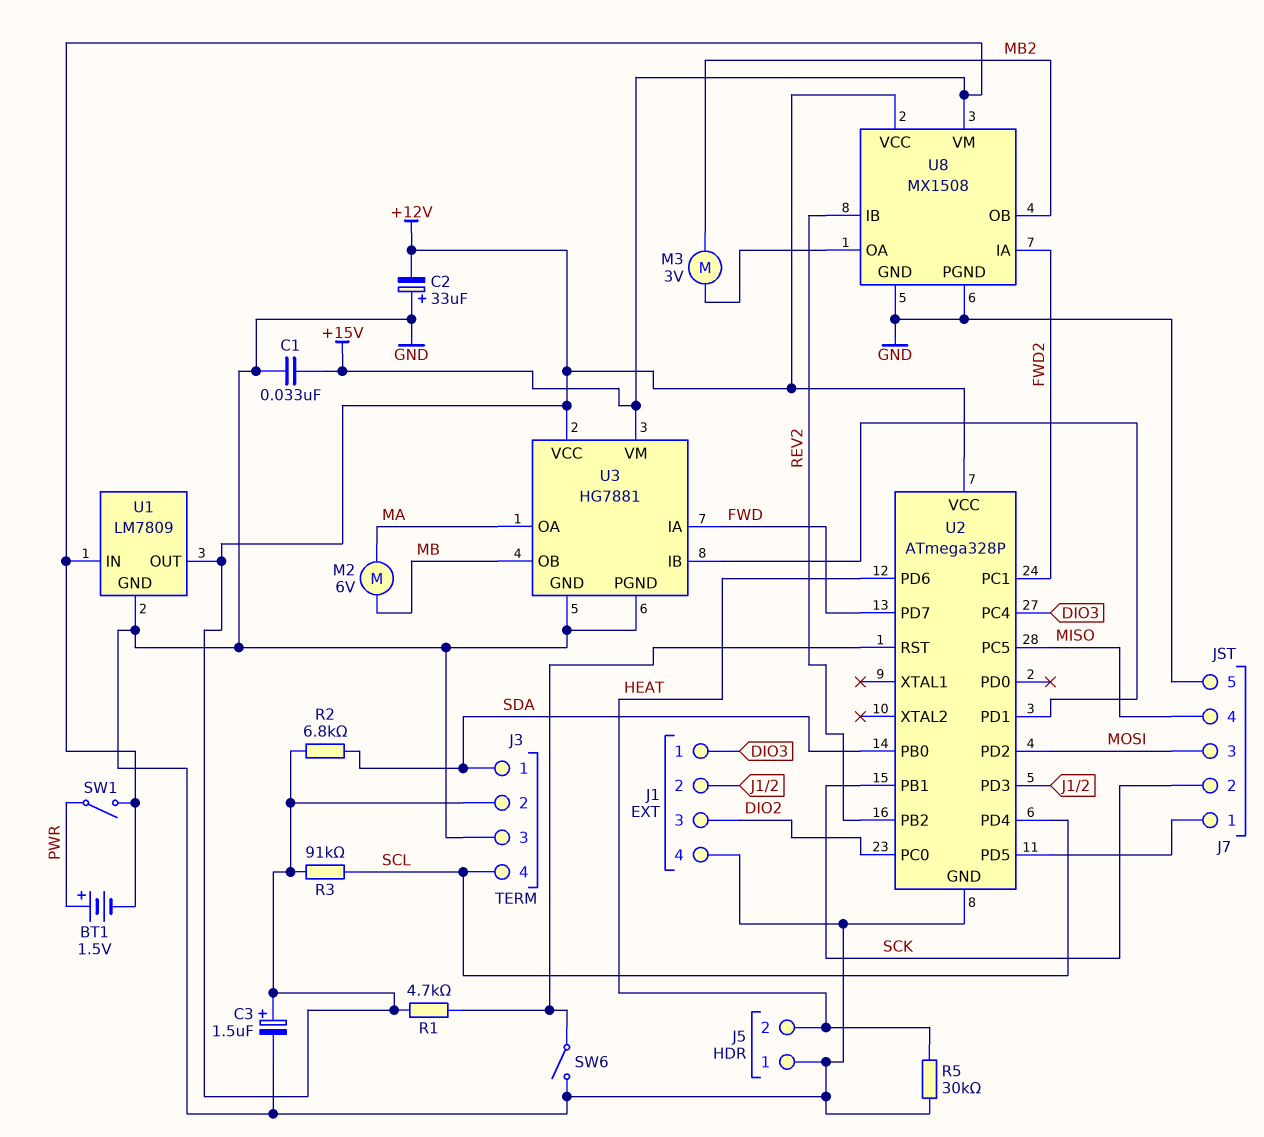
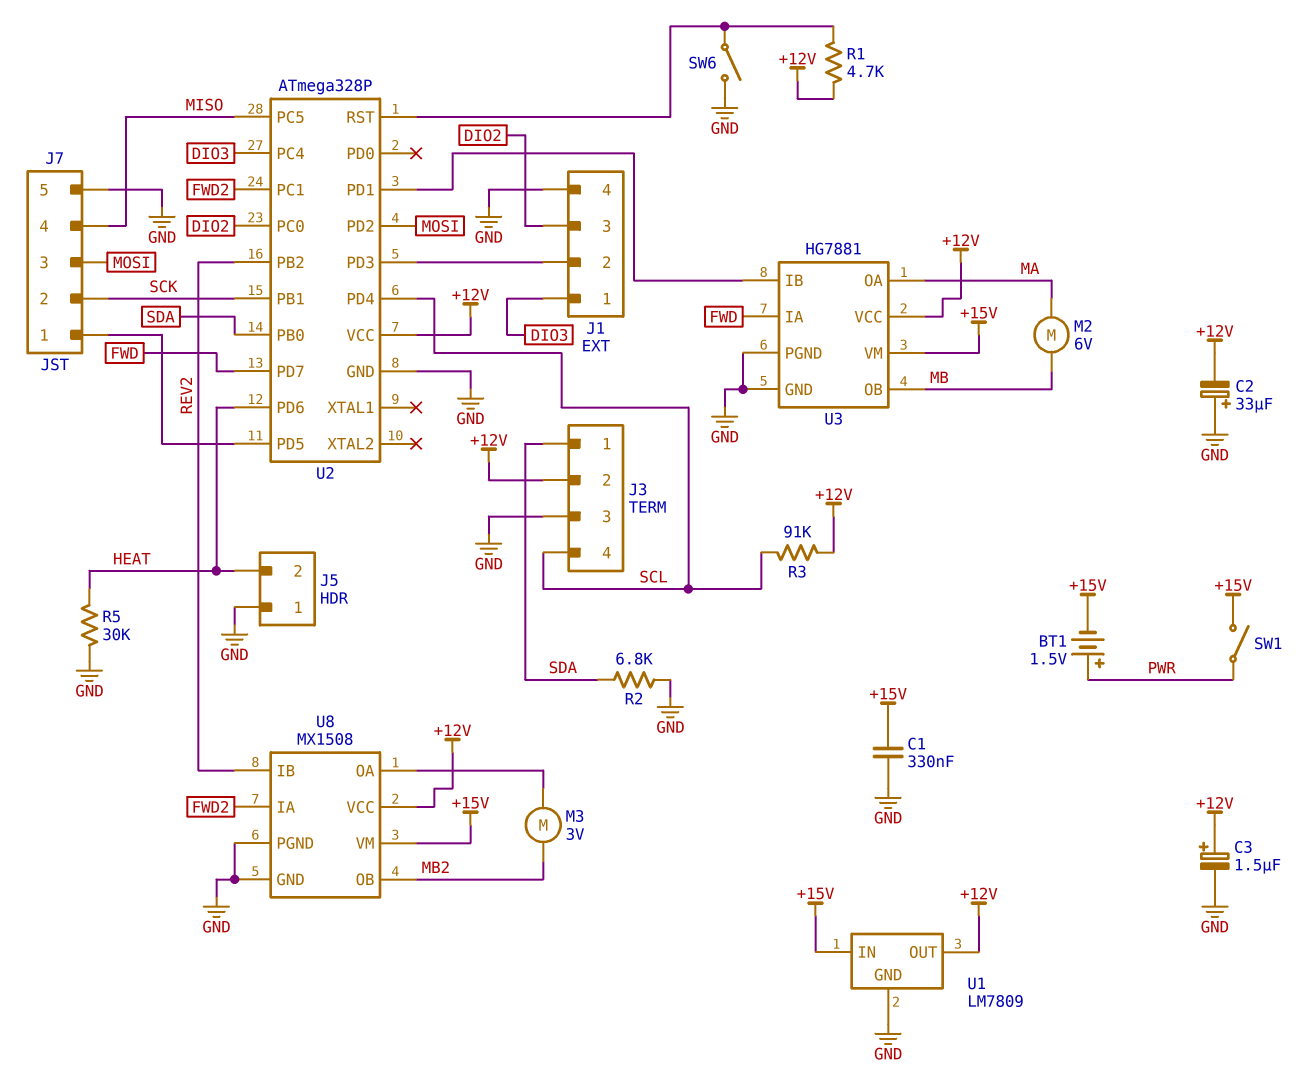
C1: 33nF (+15V, GND) -> 330nF (+15V, GND)
R2: 6.8k (+12V, SDA) -> 6.8k (GND, SDA)

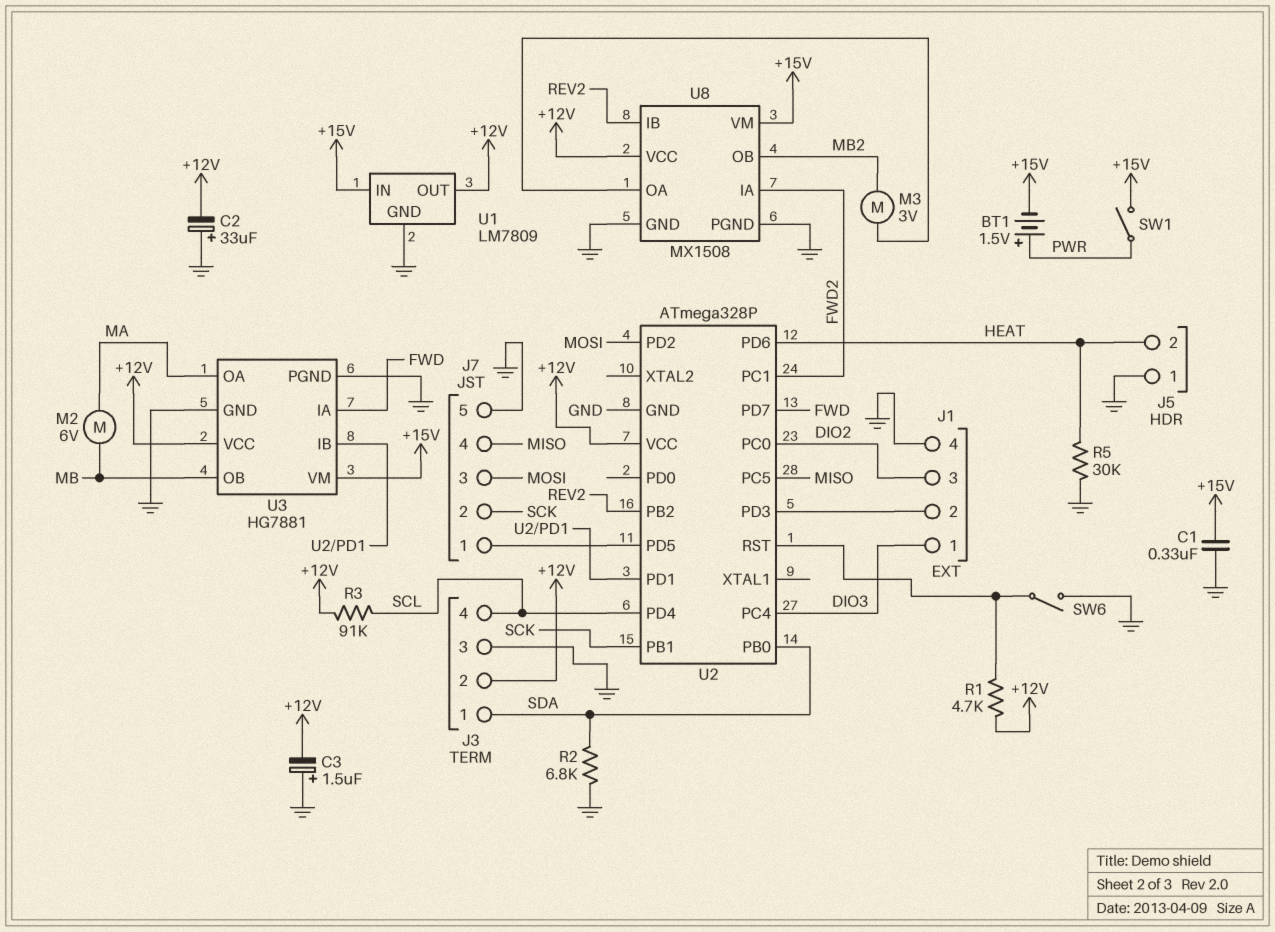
C3: 1.5uF (plus +12V, minus GND) -> 1.5uF (plus GND, minus +12V)

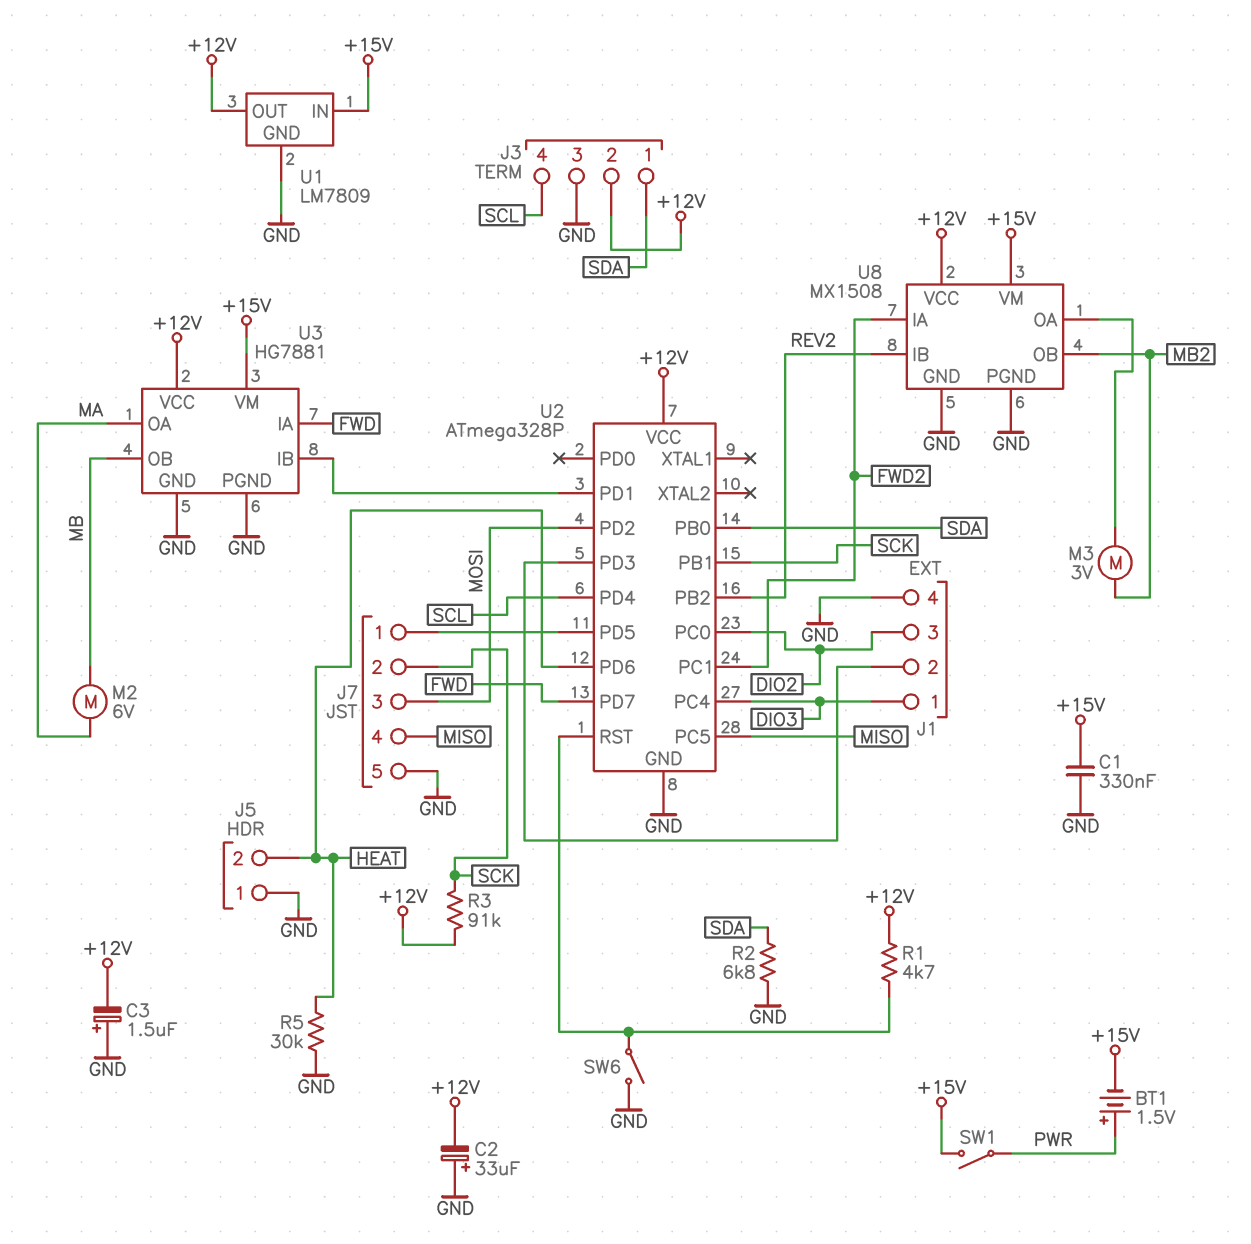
R3: 91k (+12V, SCL) -> 91k (+12V, SCK)

